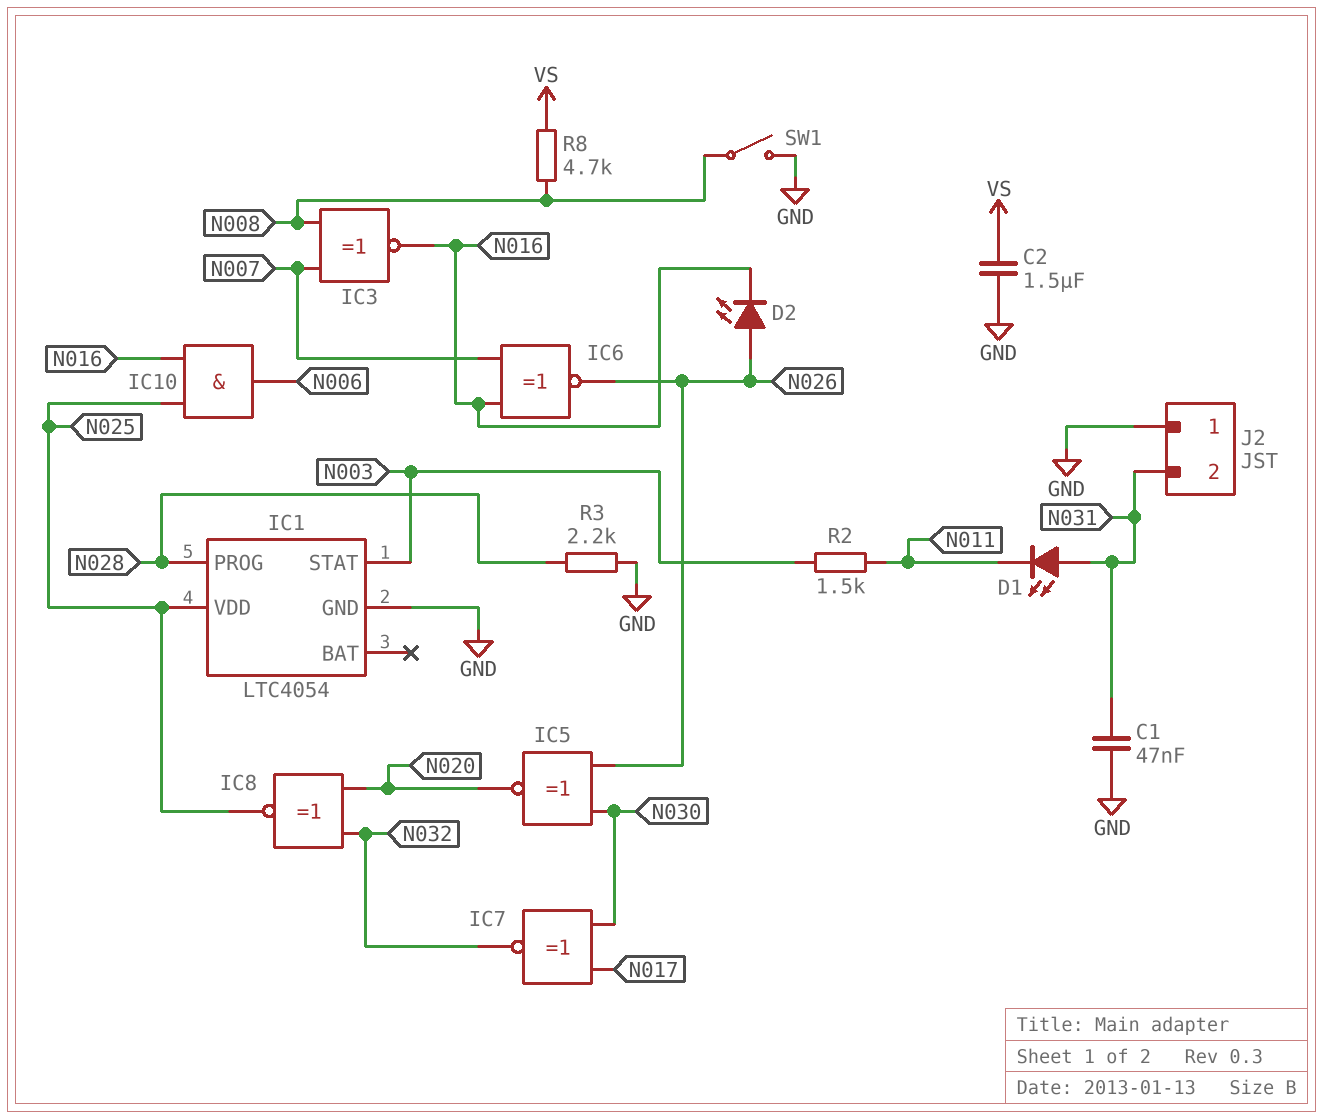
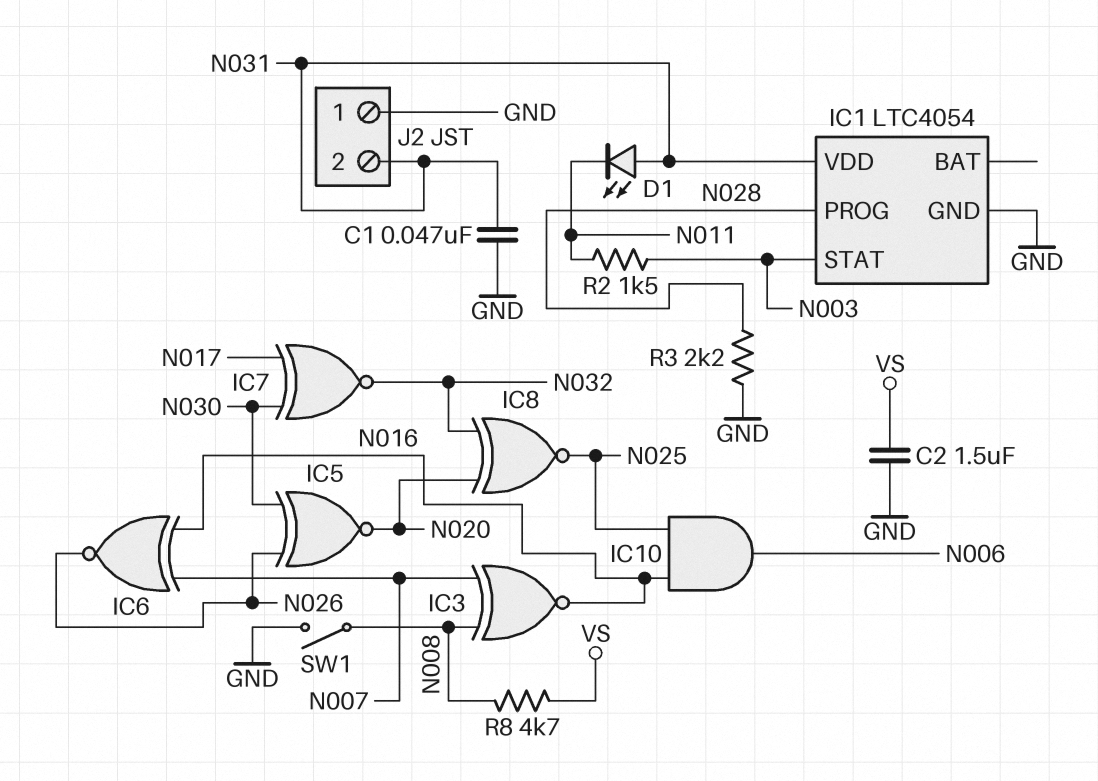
D2: LED (A N026, K N016) -> none
IC1 pin VDD: N025 -> N031

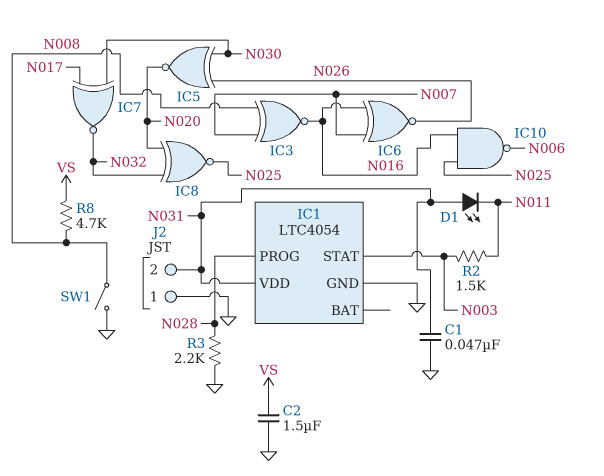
IC10: AND (in N016, in N025, out N006) -> NAND (in N016, in N025, out N006)

